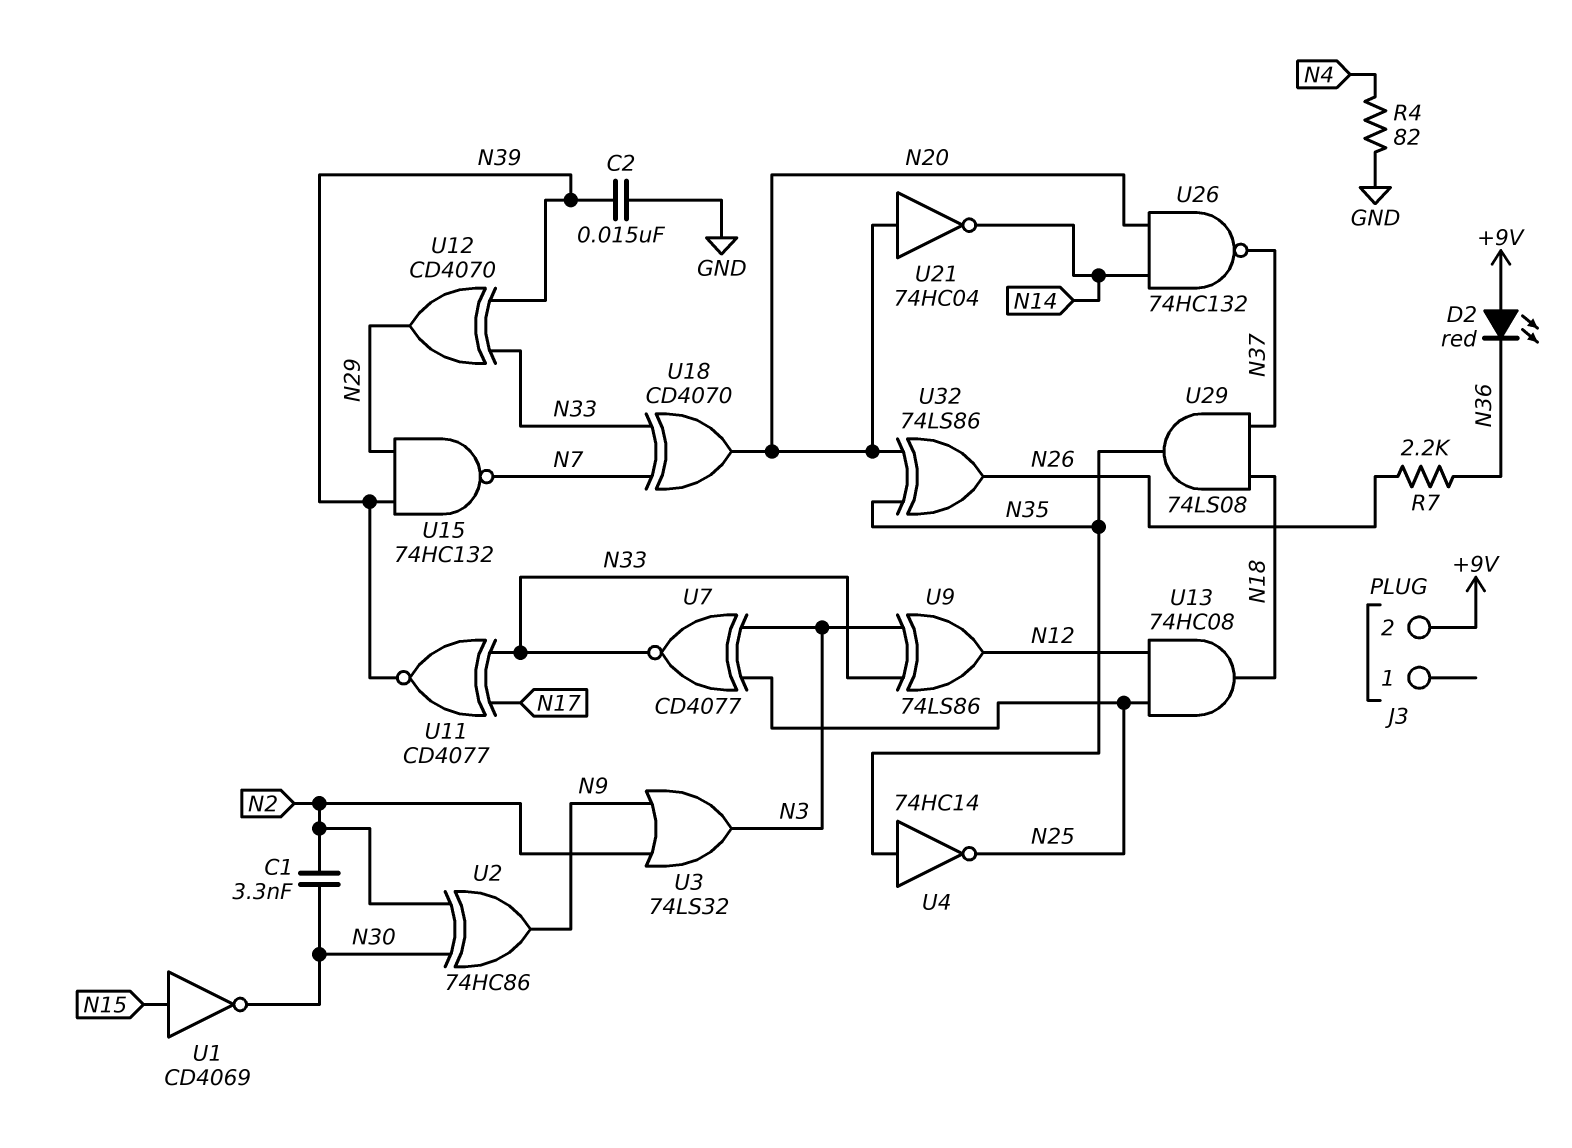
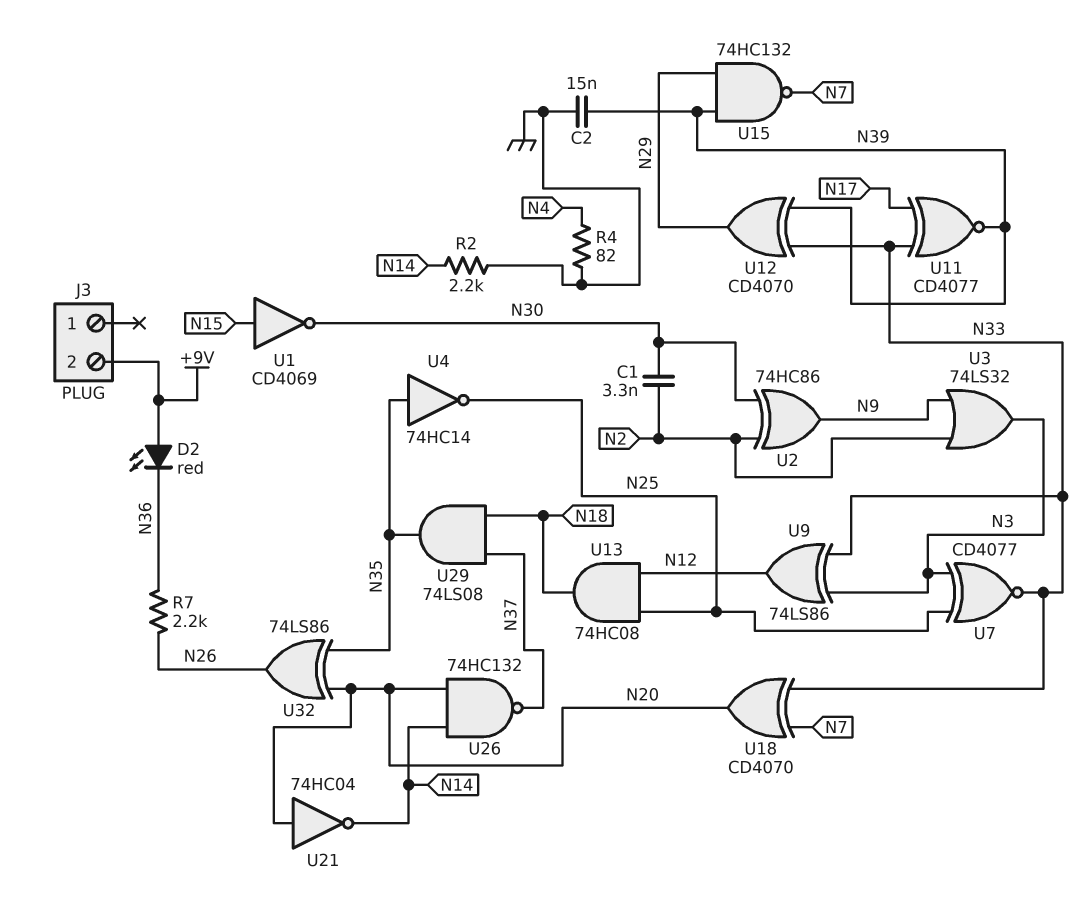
R2: none -> 2.2k (GND, N14)

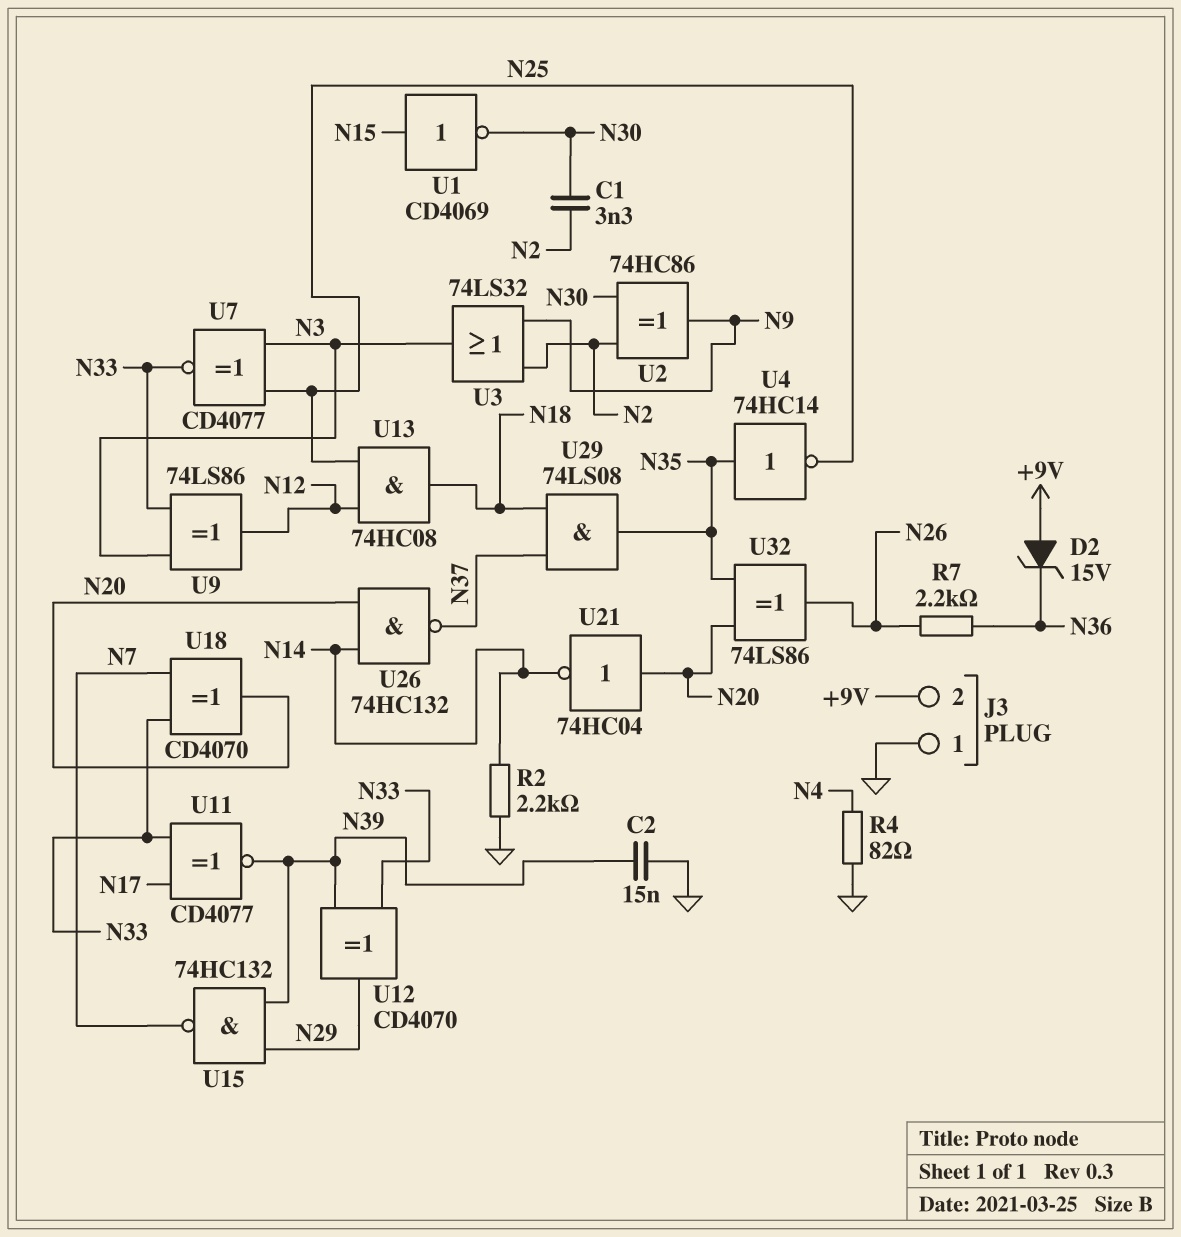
D2: LED red (A +9V, K N36) -> zener 15V (A +9V, K N36)
J3 pin 1: none -> GND

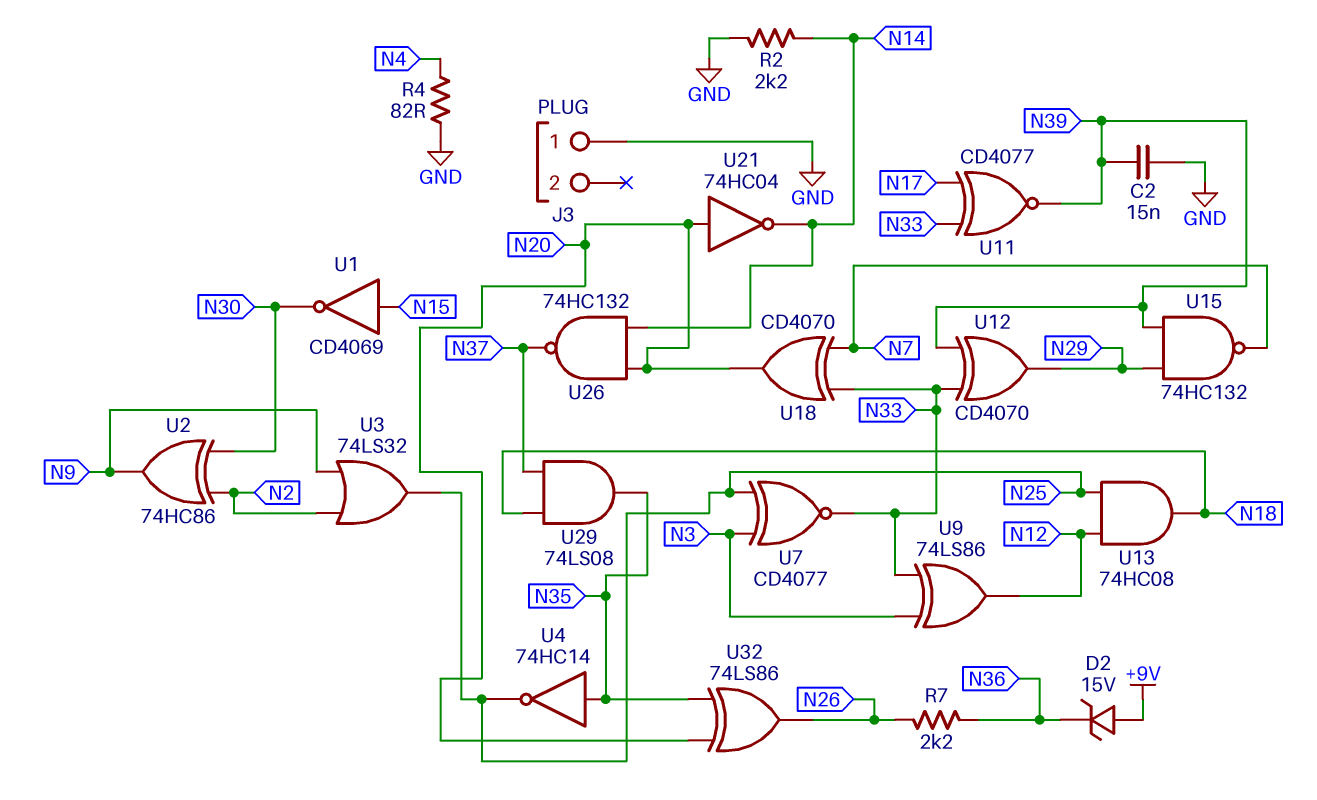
C1: 3.3nF (N2, N30) -> none
J3 pin 2: +9V -> none
U3: OR 74LS32 (in N2, in N9, out N3) -> OR 74LS32 (in N2, in N9, out N25)

